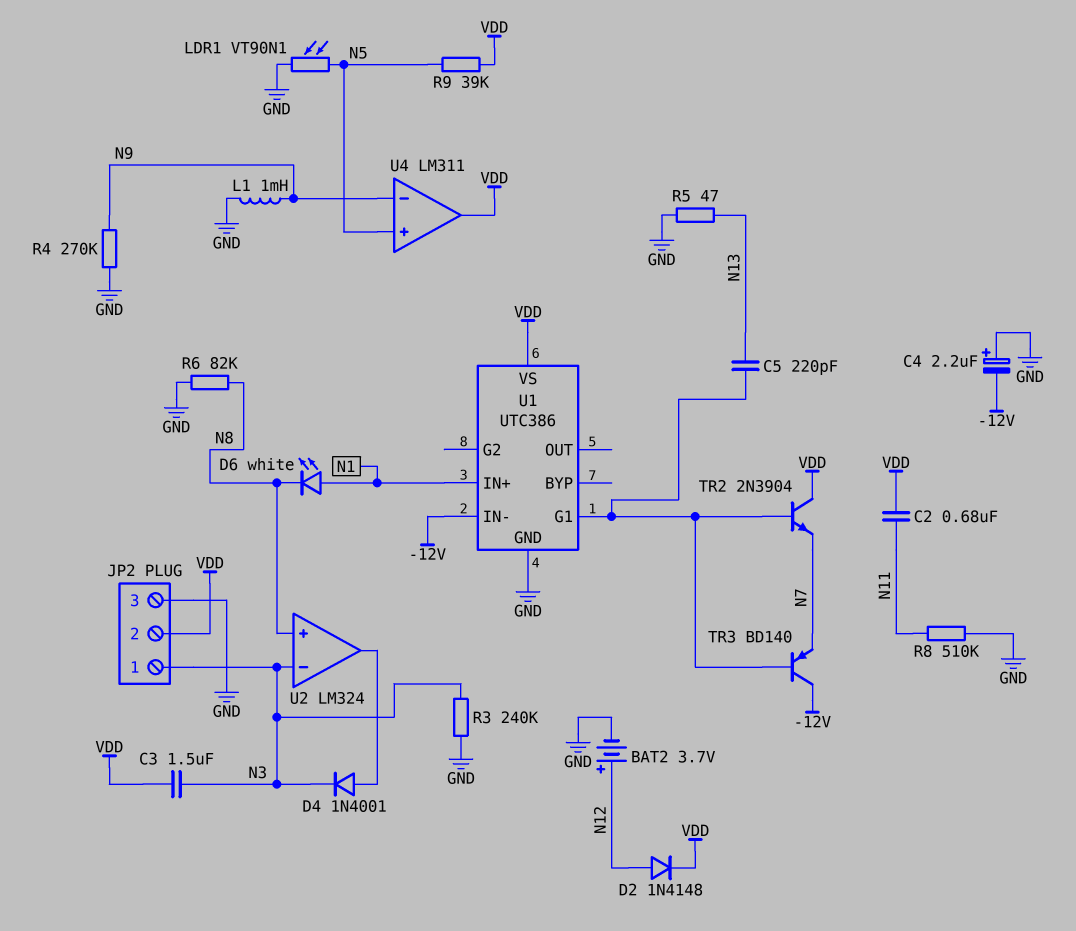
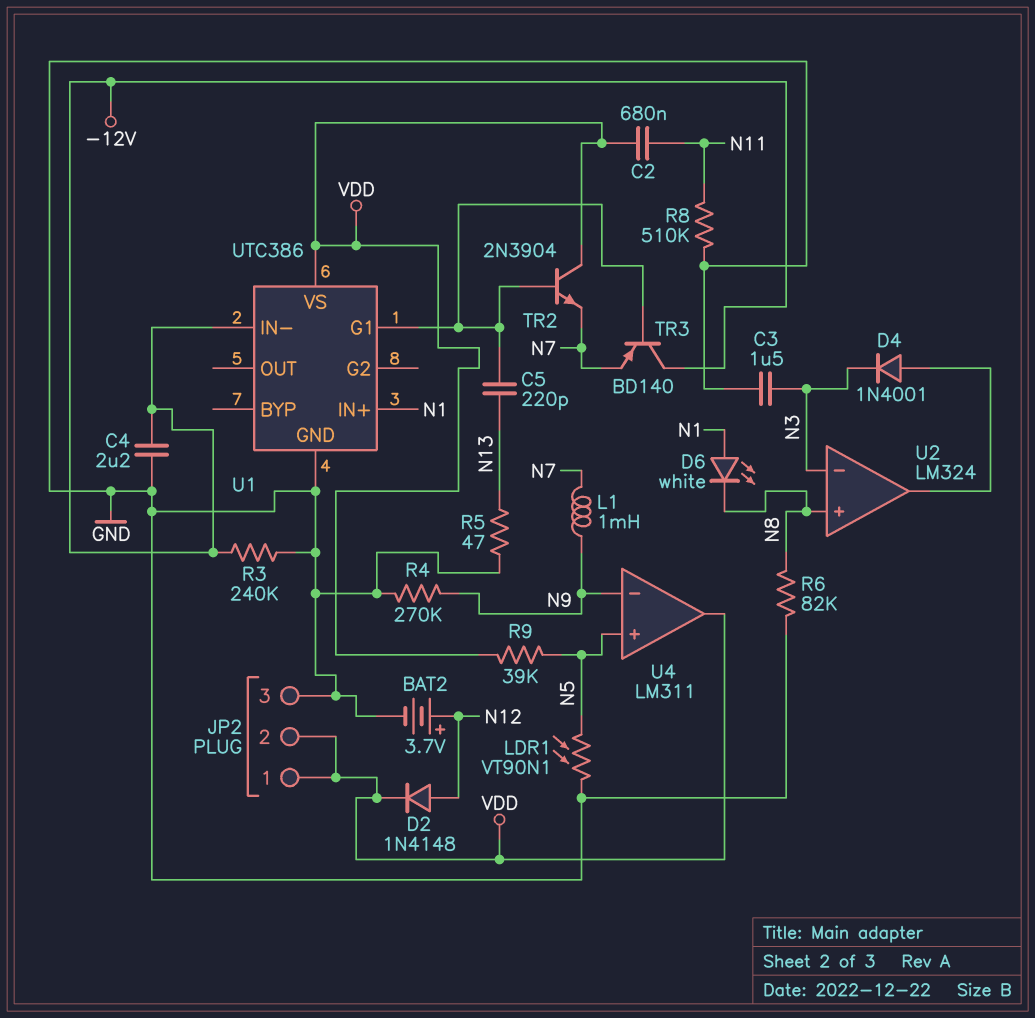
C3: 1.5uF (N3, VDD) -> 1.5uF (GND, N3)
C4: 2.2uF (plus GND, minus -12V) -> 2.2uF (-12V, GND)
JP2 pin 1: N3 -> VDD
L1: 1mH (GND, N9) -> 1mH (N7, N9)
R3: 240k (GND, N3) -> 240k (-12V, GND)

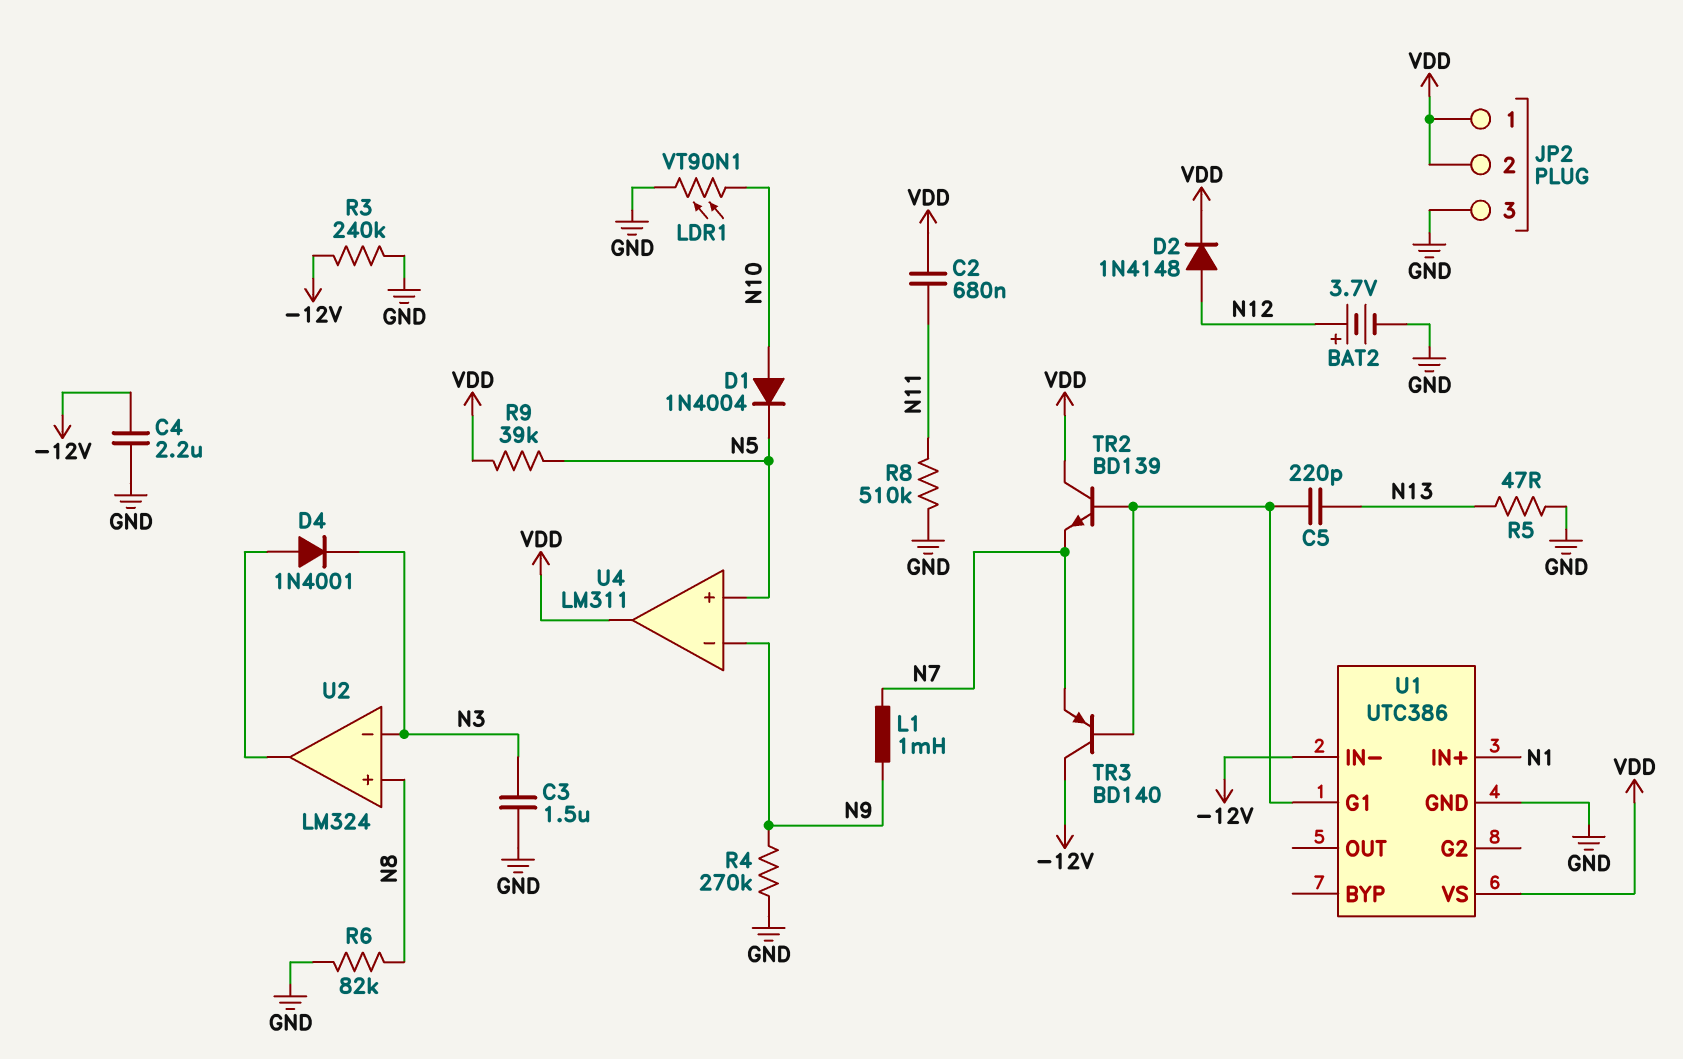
D1: none -> diode 1N4004 (A N10, K N5)
D6: LED white (A N1, K N8) -> none
LDR1: VT90N1 (GND, N5) -> VT90N1 (GND, N10)
TR2: NPN 2N3904 (B U1/G1, C VDD, E N7) -> NPN BD139 (B U1/G1, C VDD, E N7)

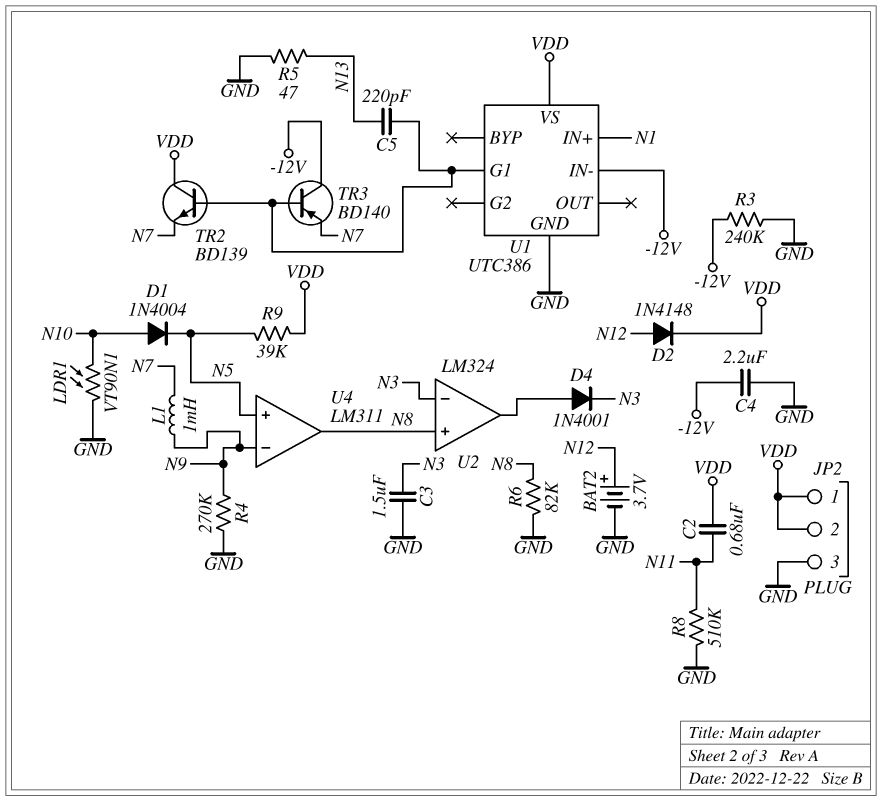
U4 pin out: VDD -> N8

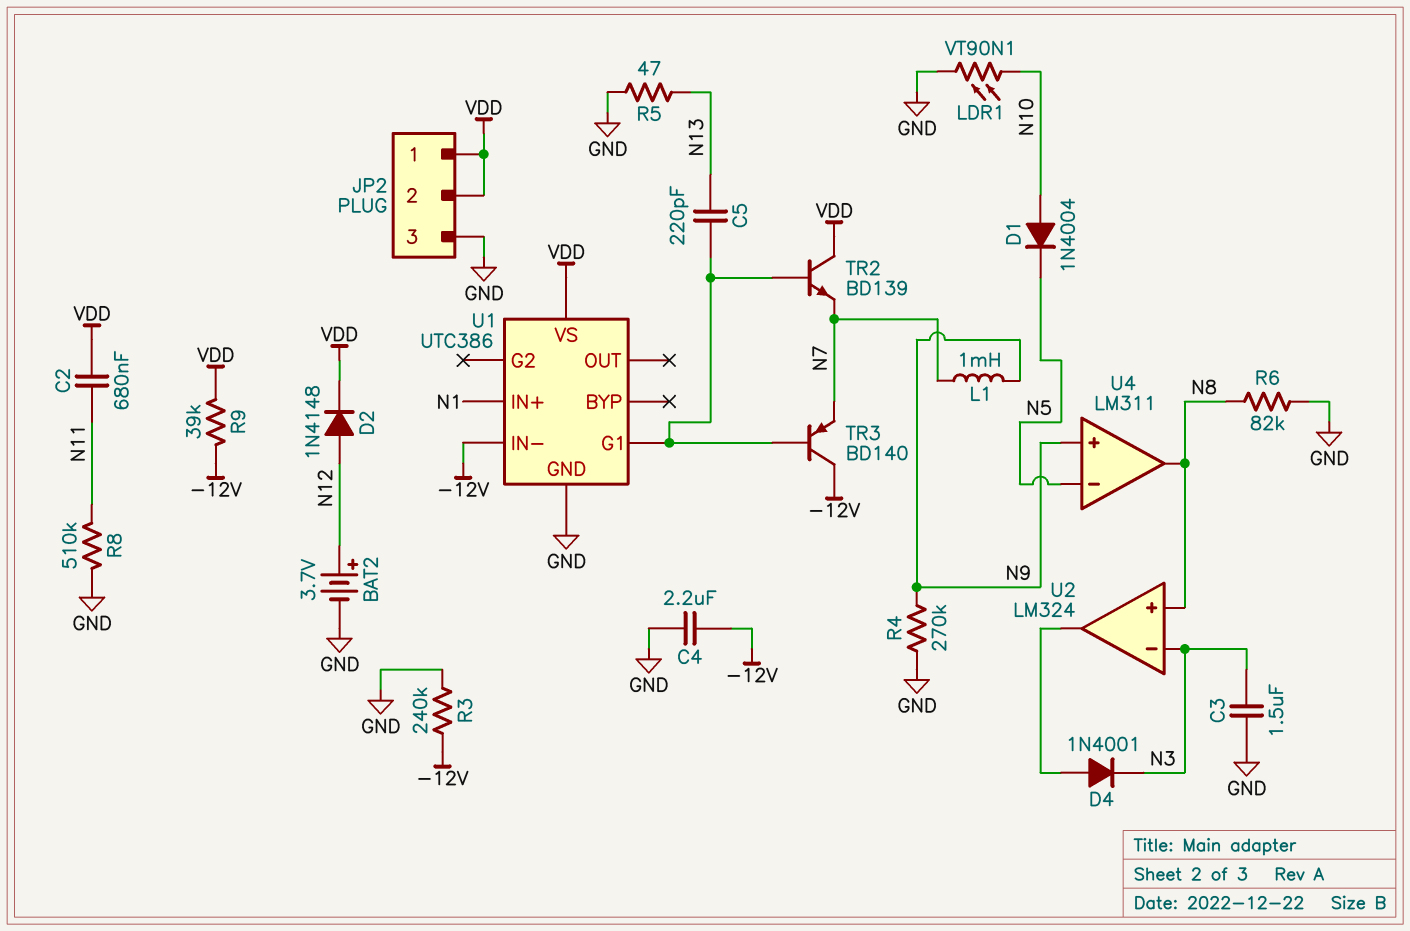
R9: 39k (N5, VDD) -> 39k (-12V, VDD)
U4 pin in+: N5 -> N9
U4 pin in-: N9 -> N5

